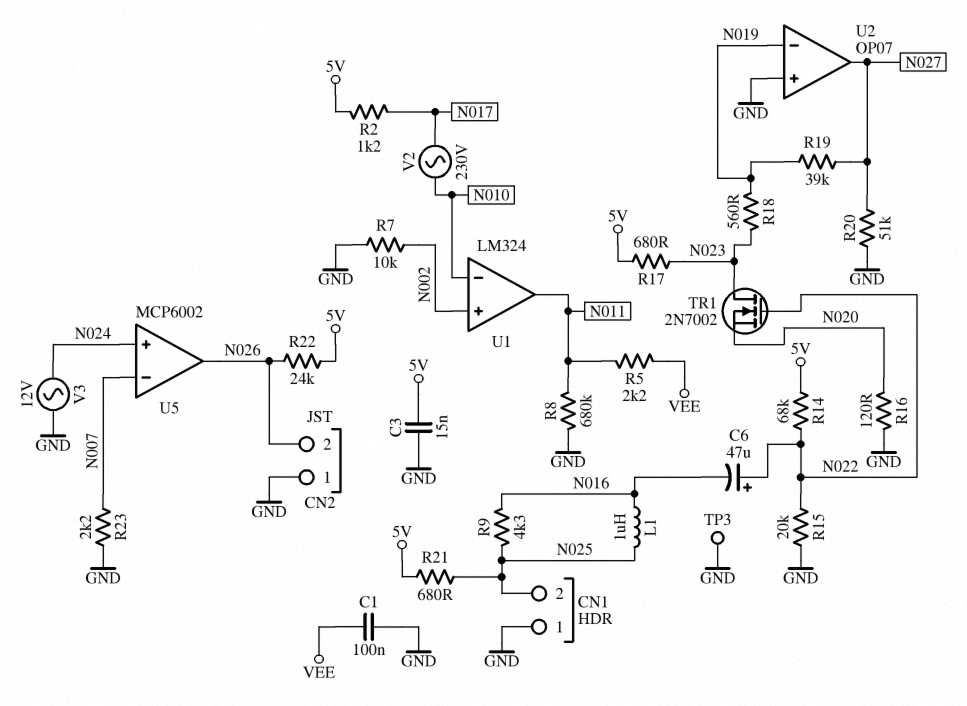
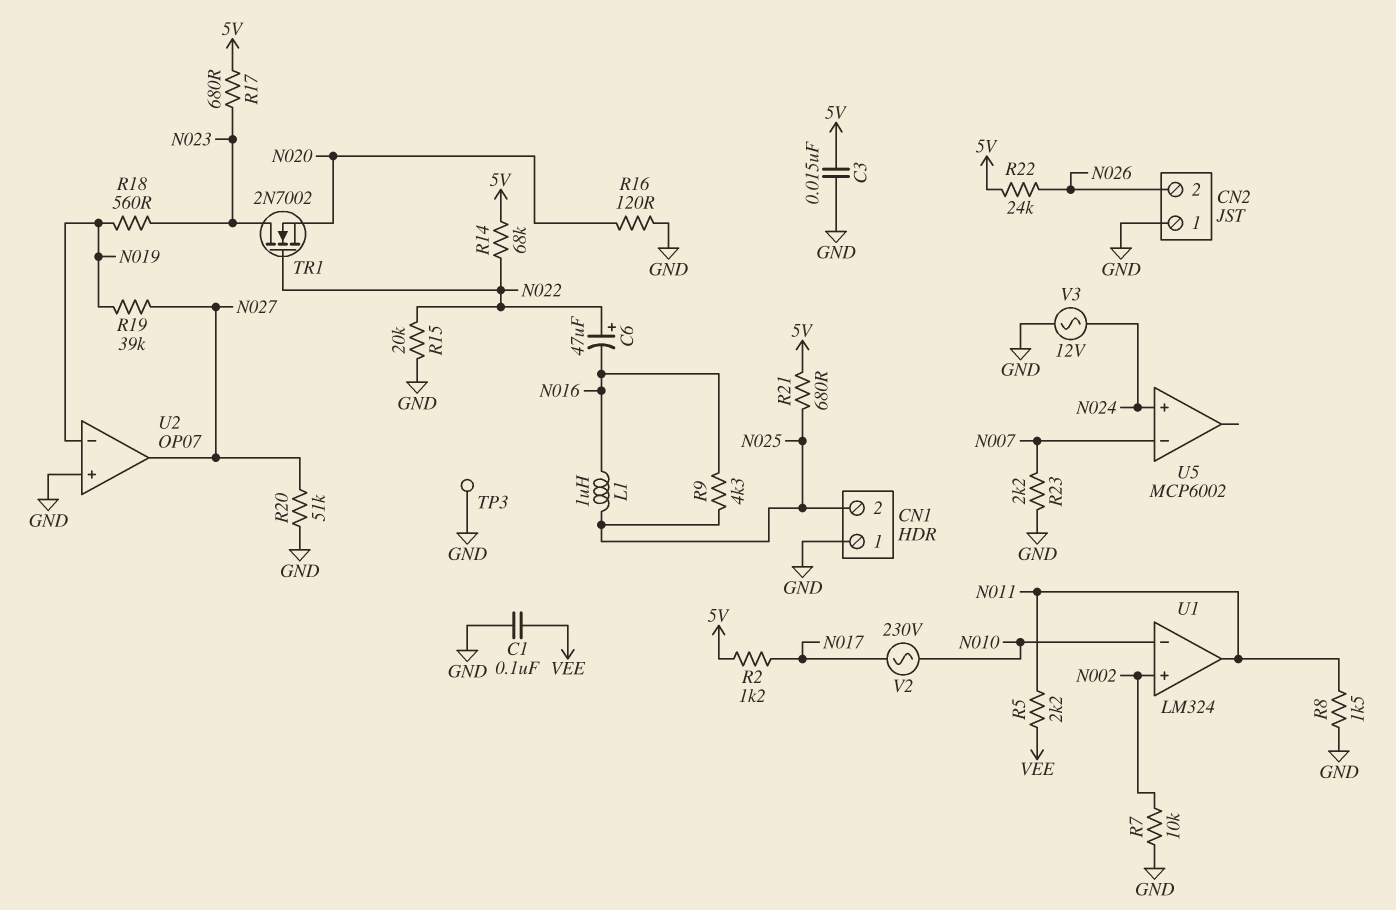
R8: 680k (GND, N011) -> 1.5k (GND, N011)
U5 pin out: N026 -> none

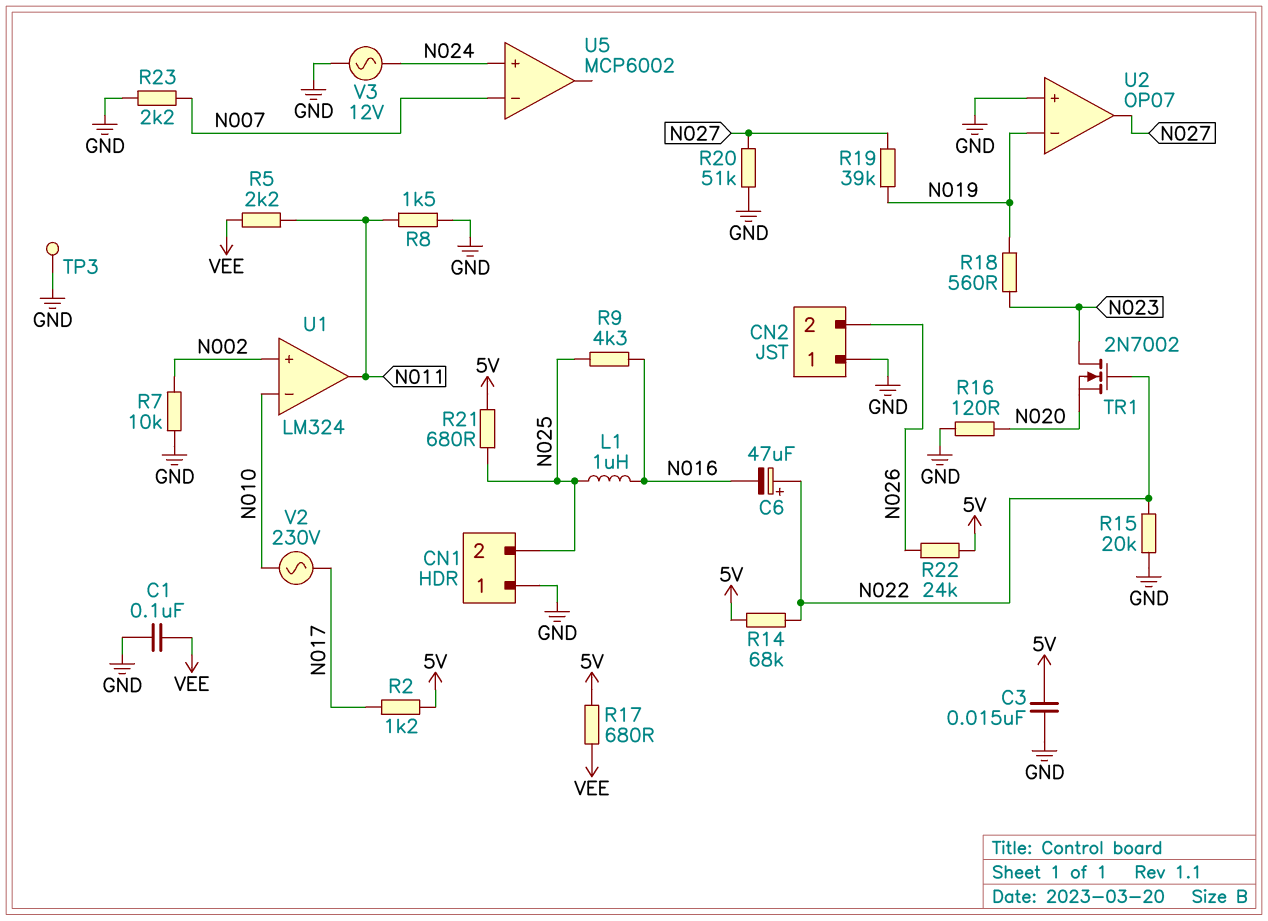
R17: 680 (5V, N023) -> 680 (5V, VEE)

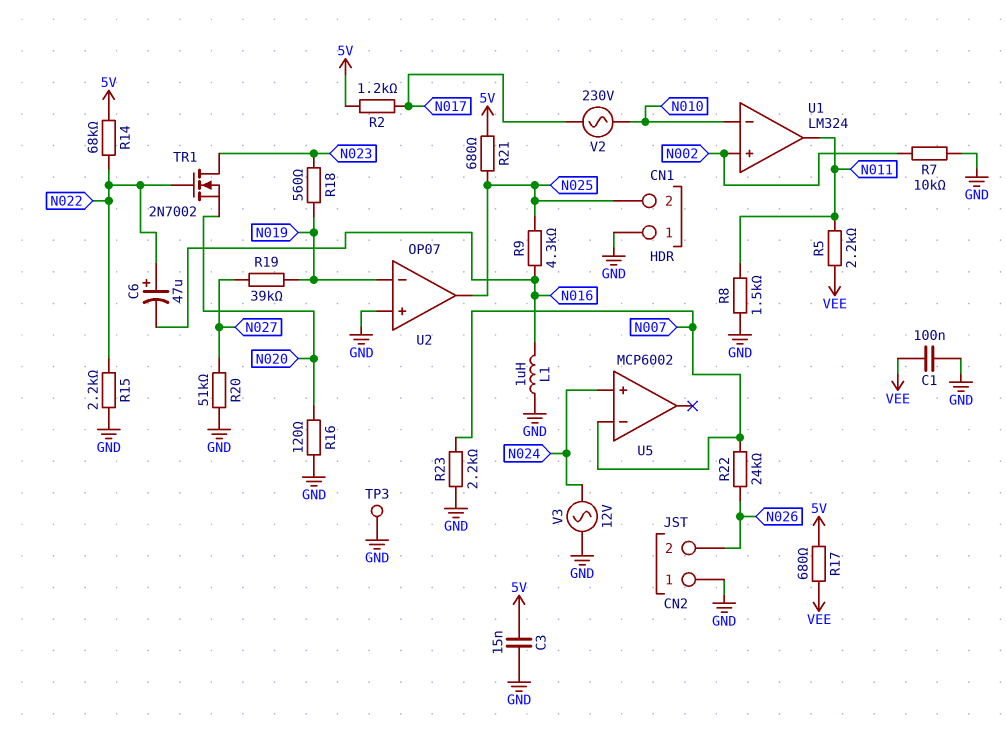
L1: 1uH (N016, N025) -> 1uH (GND, N016)
R15: 20k (GND, N022) -> 2.2k (GND, N022)
R22: 24k (5V, N026) -> 24k (N007, N026)
U2 pin out: N027 -> N025

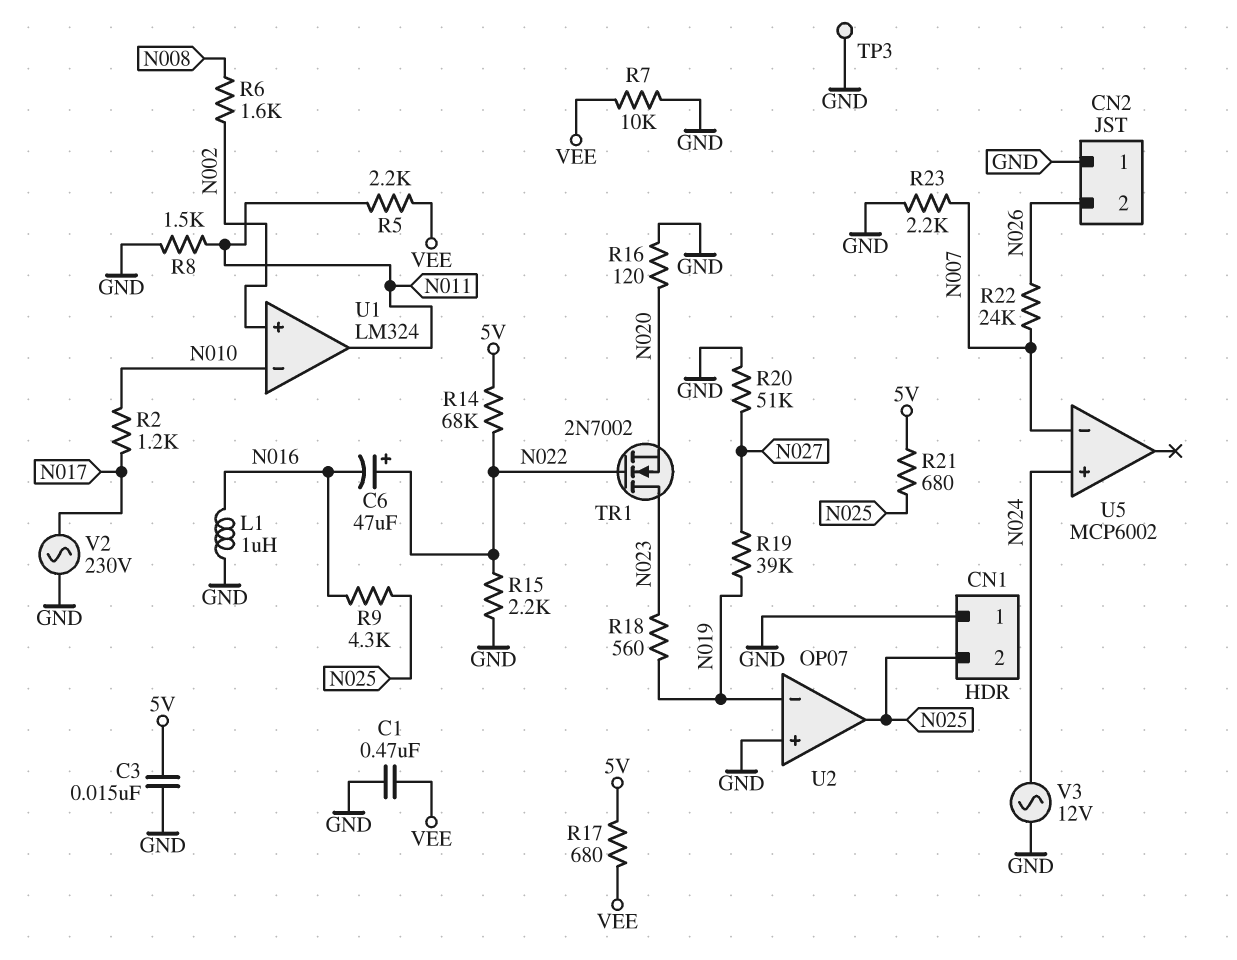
C1: 100nF (GND, VEE) -> 470nF (GND, VEE)
R2: 1.2k (5V, N017) -> 1.2k (N010, N017)
R6: none -> 1.6k (N002, N008)
R7: 10k (GND, N002) -> 10k (GND, VEE)
V2: AC 230V (N010, N017) -> AC 230V (GND, N017)

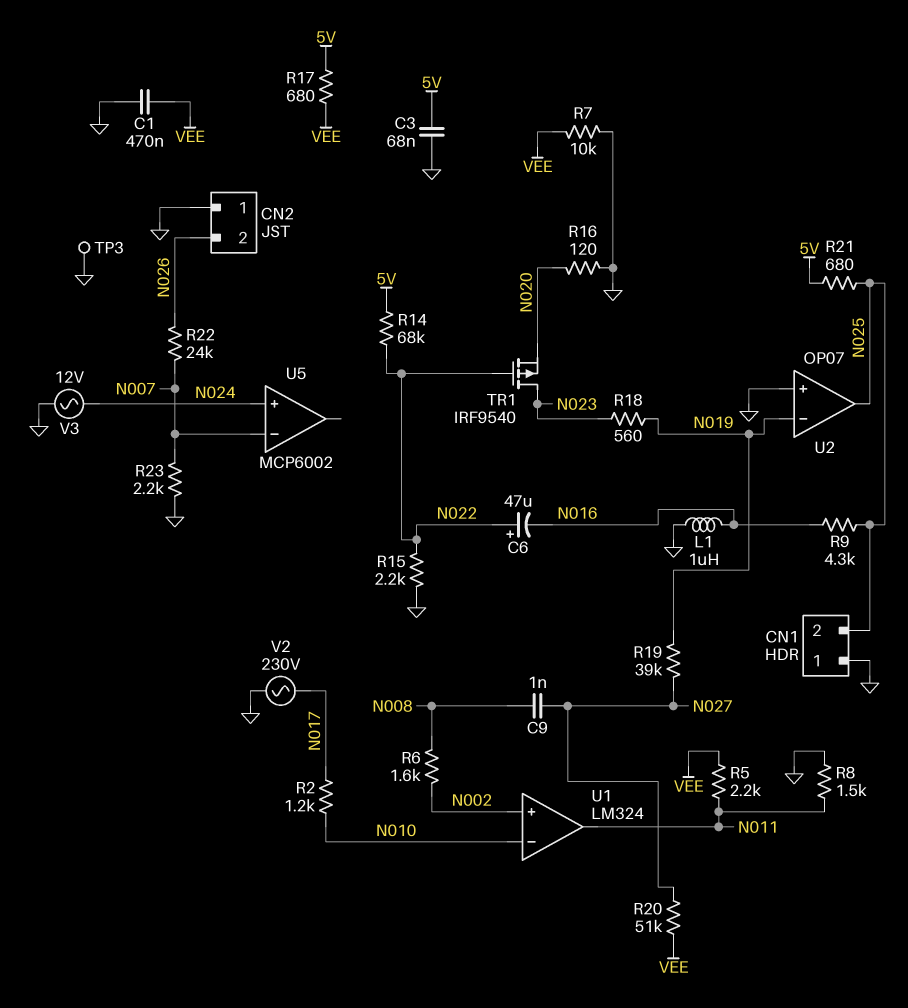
C3: 15nF (5V, GND) -> 68nF (5V, GND)
C9: none -> 1nF (N008, N027)
R20: 51k (GND, N027) -> 51k (N027, VEE)
TR1: NMOS 2N7002 (G N022, D N023, S N020) -> PMOS IRF9540 (G N022, D N023, S N020)

